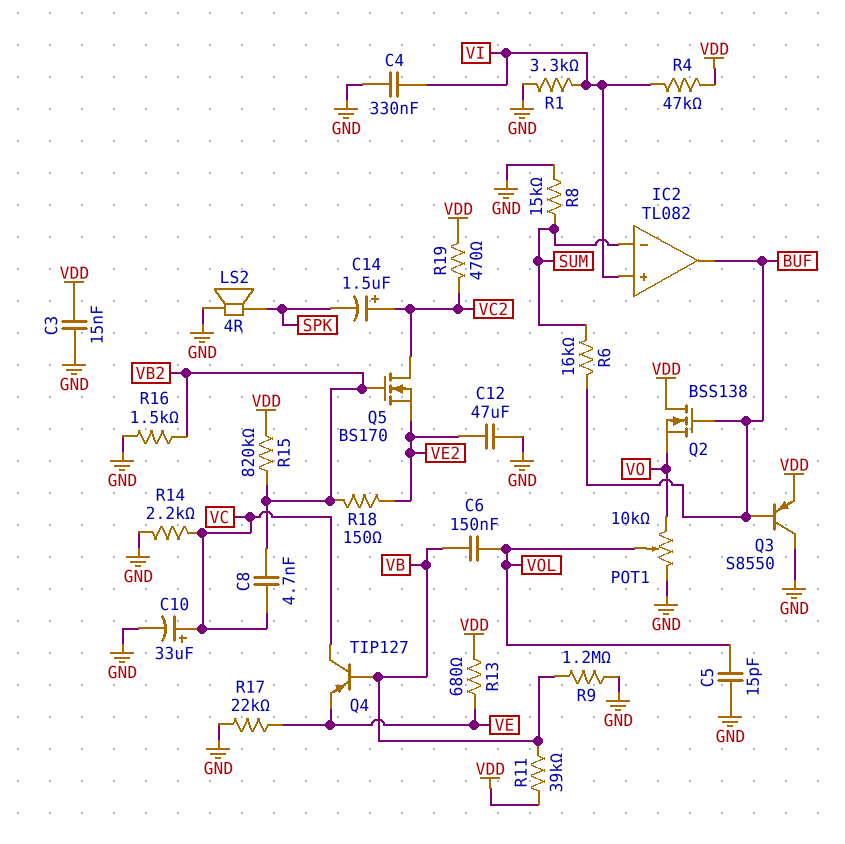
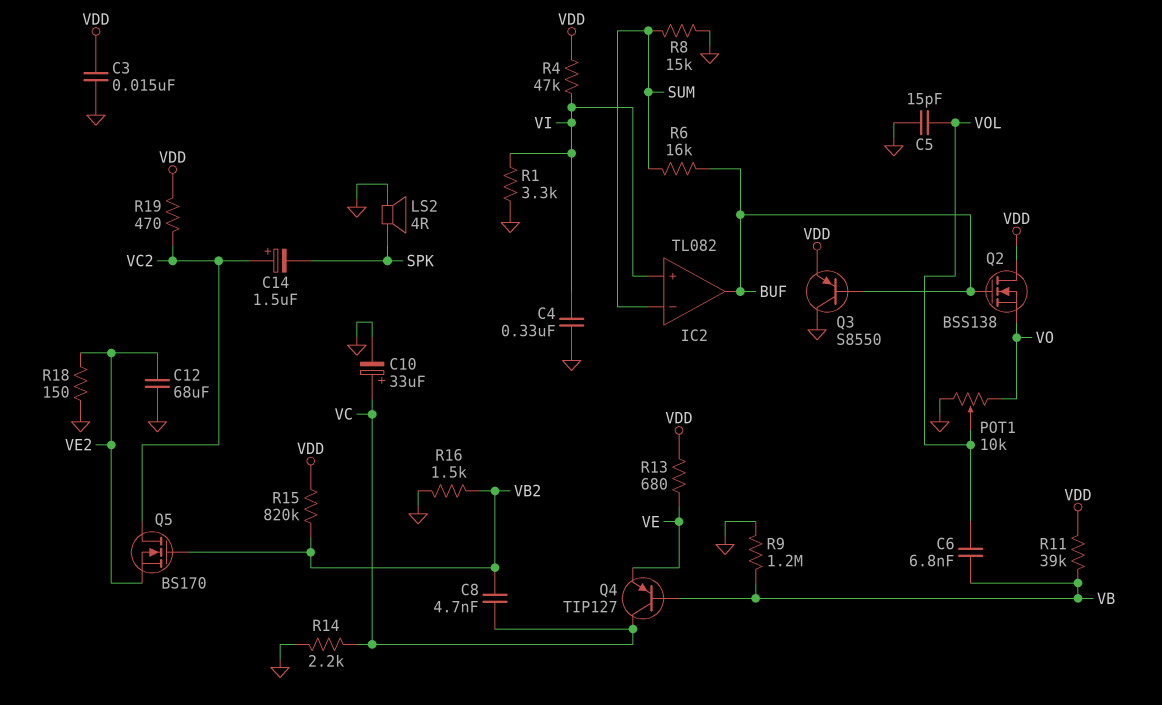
C6: 150nF (VB, VOL) -> 6.8nF (VB, VOL)
C12: 47uF (GND, VE2) -> 68uF (GND, VE2)
R17: 22k (GND, VE) -> none
R18: 150 (VB2, VE2) -> 150 (GND, VE2)

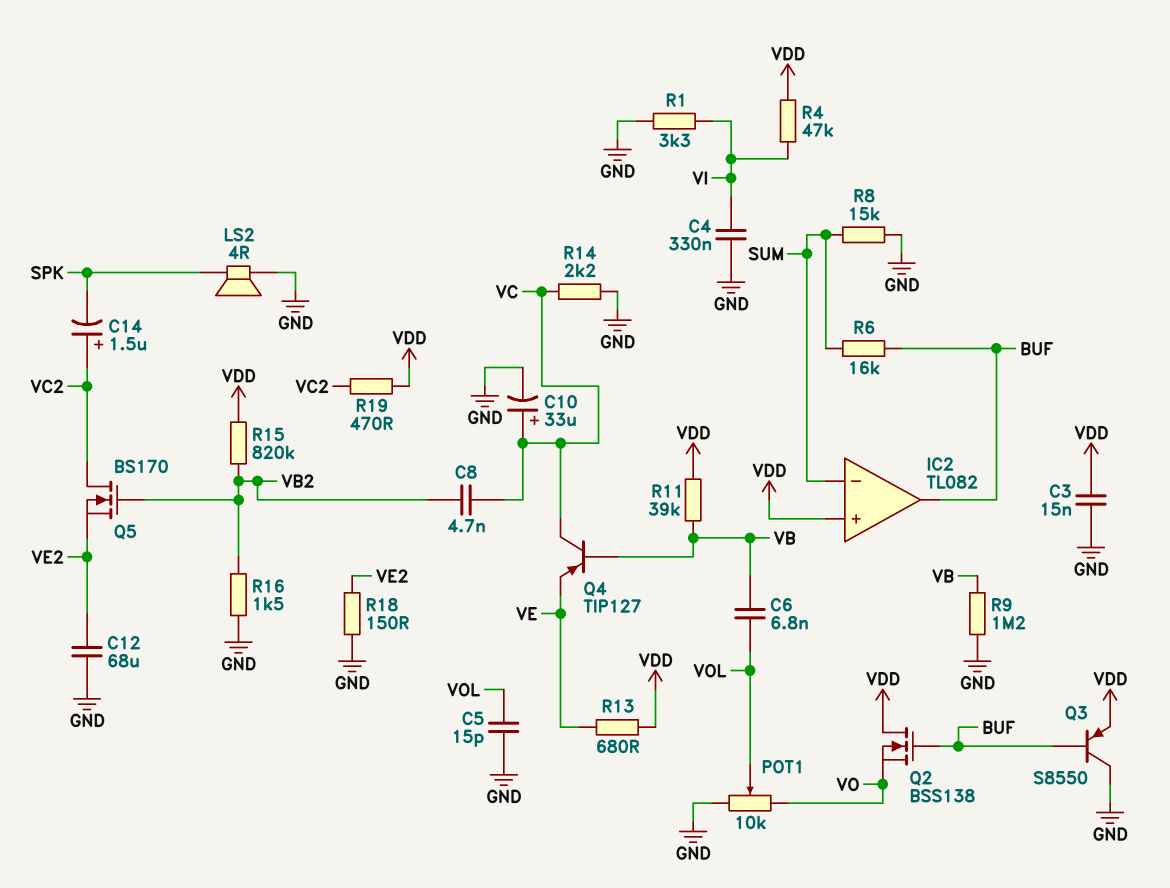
IC2 pin in+: VI -> VDD

